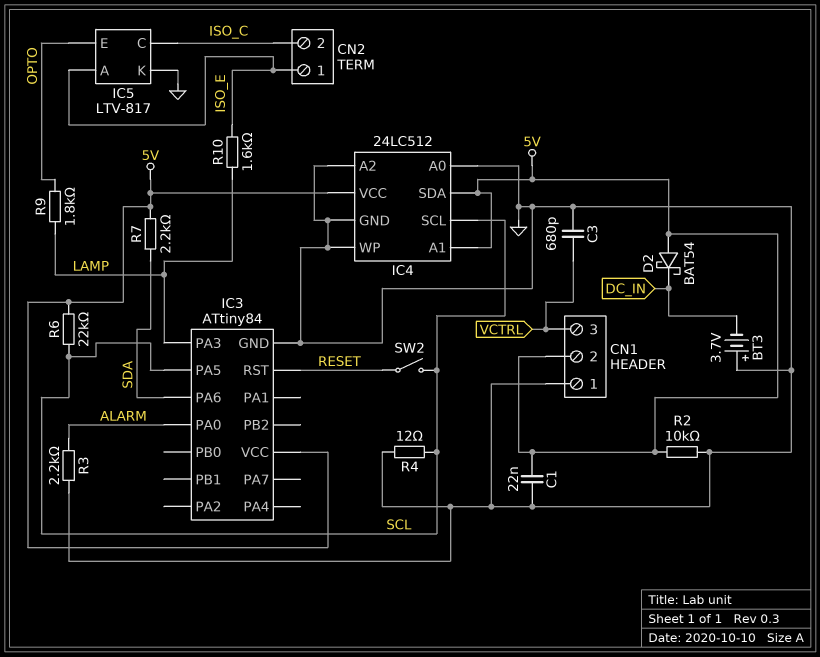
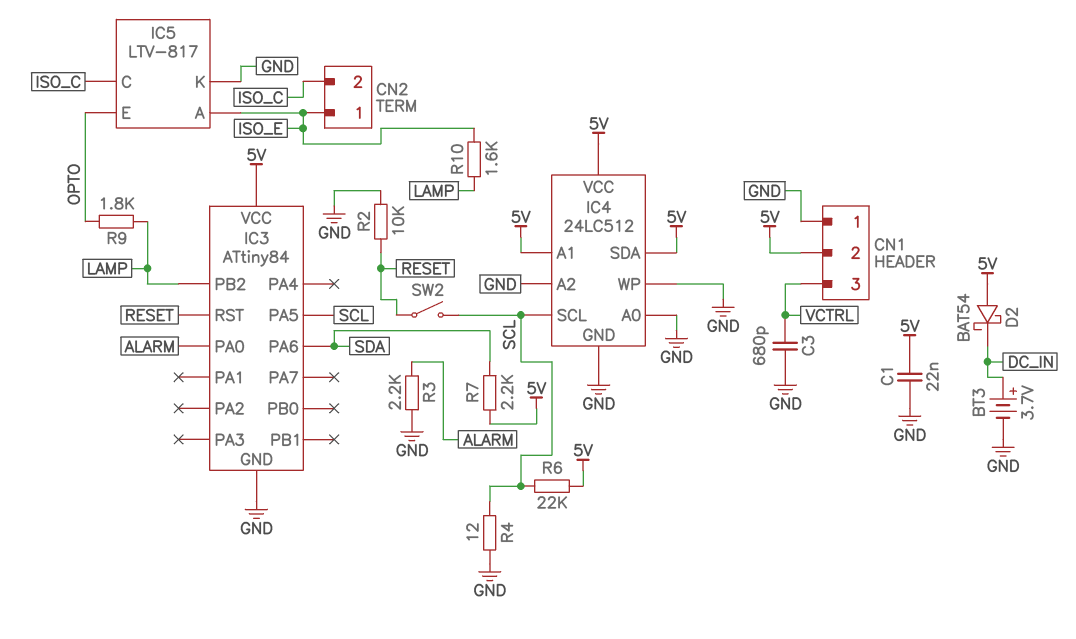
BT3: 3.7V (plus GND, minus DC_IN) -> 3.7V (plus DC_IN, minus GND)
IC3 pin PA3: LAMP -> none
IC3 pin PB2: none -> LAMP
R2: 10k (5V, GND) -> 10k (GND, RESET)

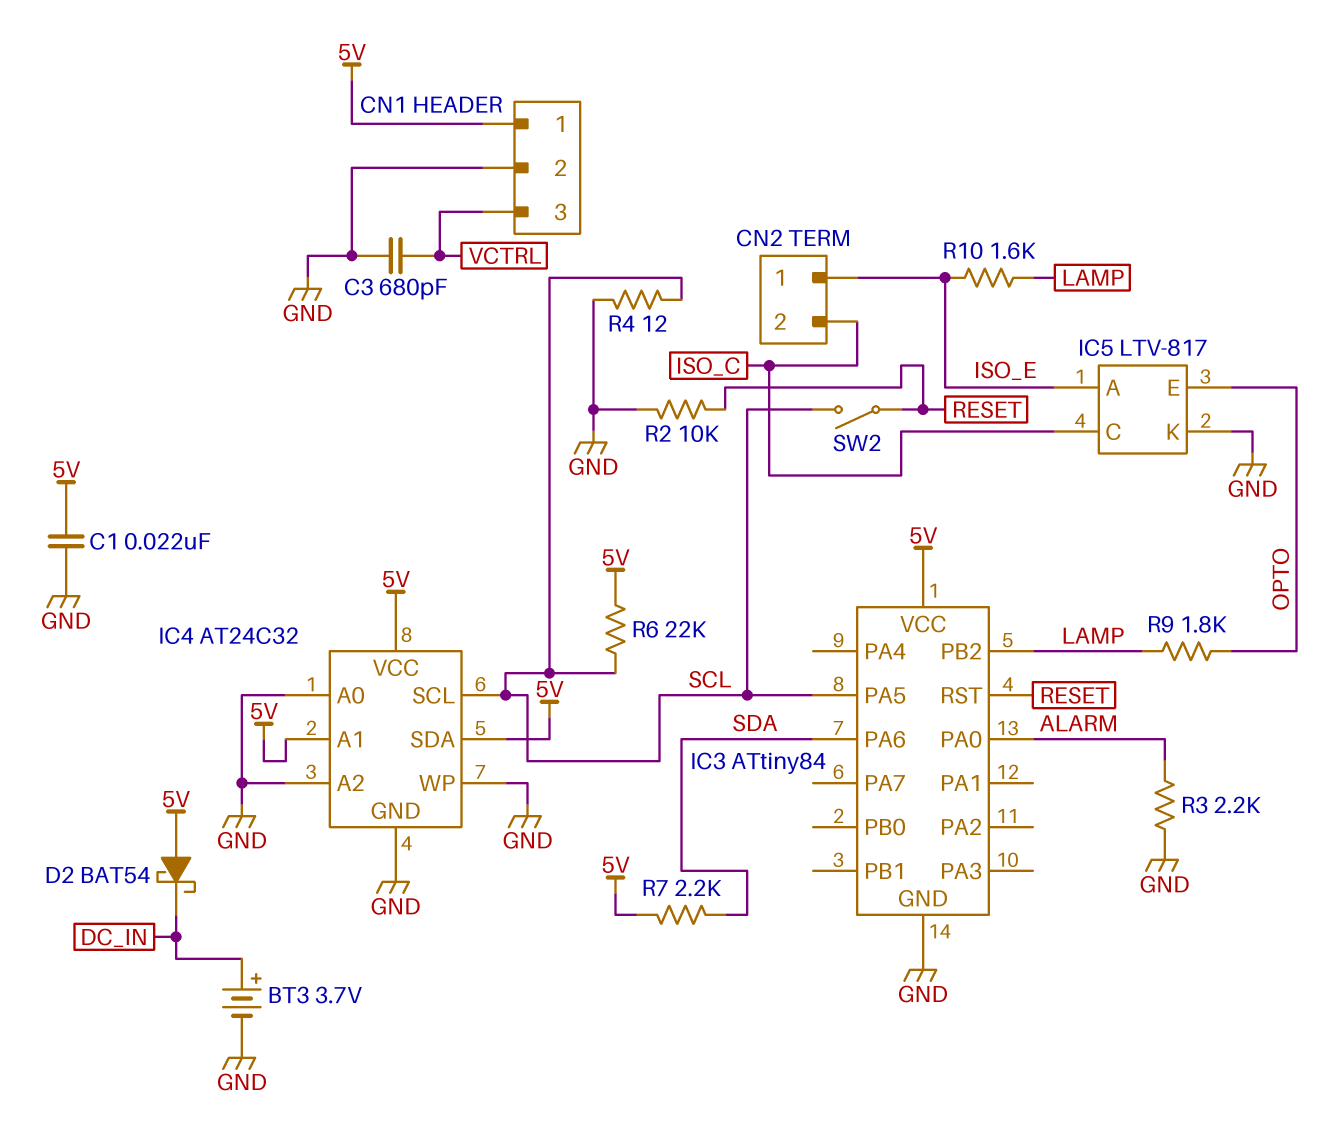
CN1 pin 1: GND -> 5V
CN1 pin 2: 5V -> GND
IC4: 24LC512 -> AT24C32

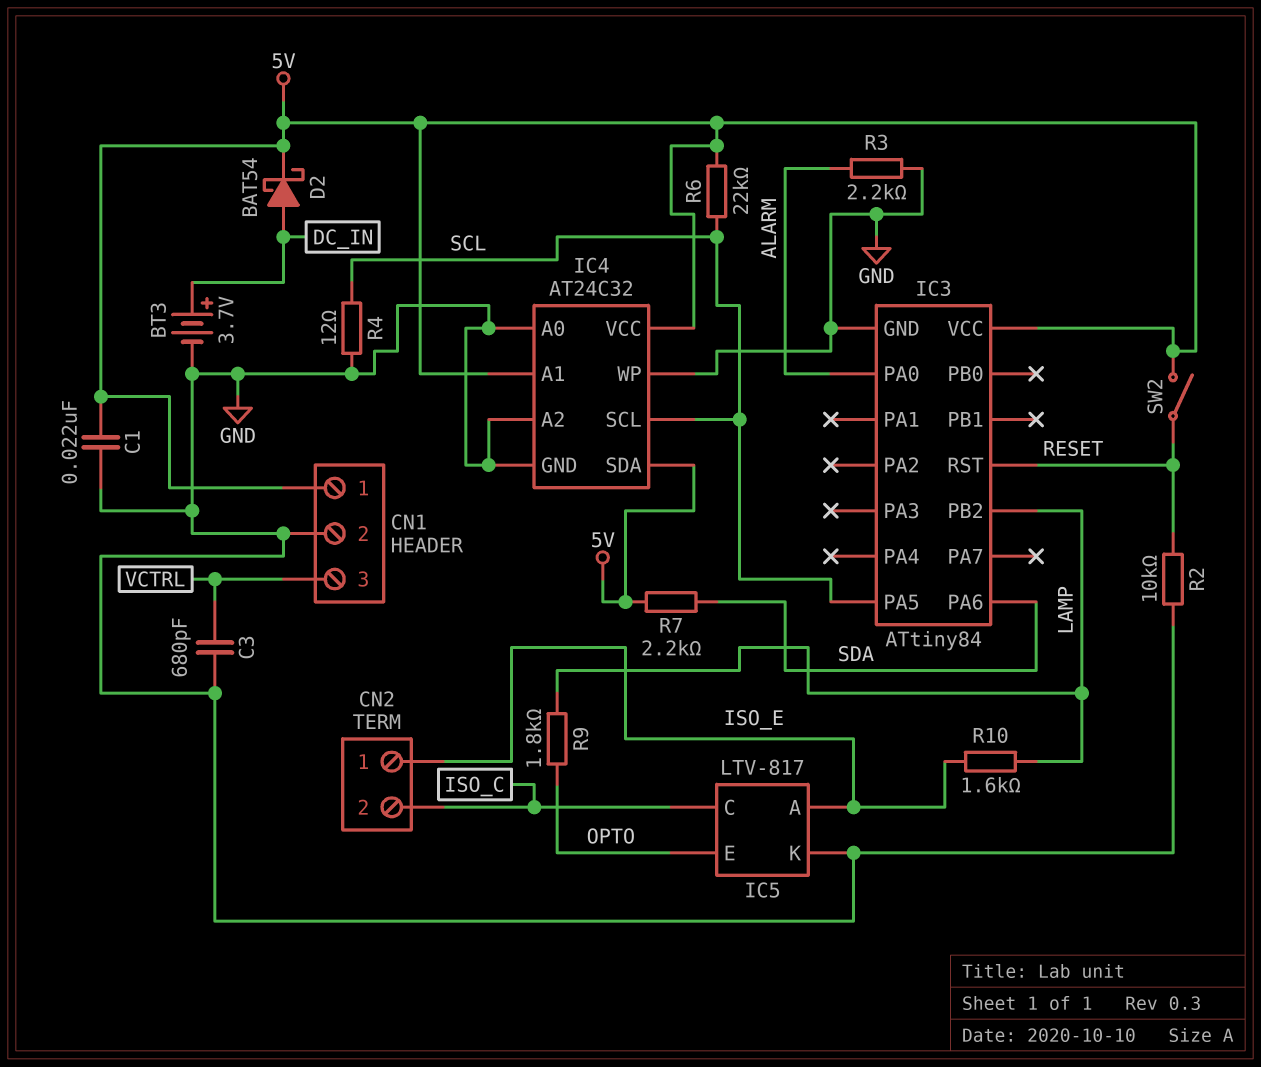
D2: schottky BAT54 (A 5V, K DC_IN) -> schottky BAT54 (A DC_IN, K 5V)
SW2: switch (RESET, SCL) -> switch (5V, RESET)

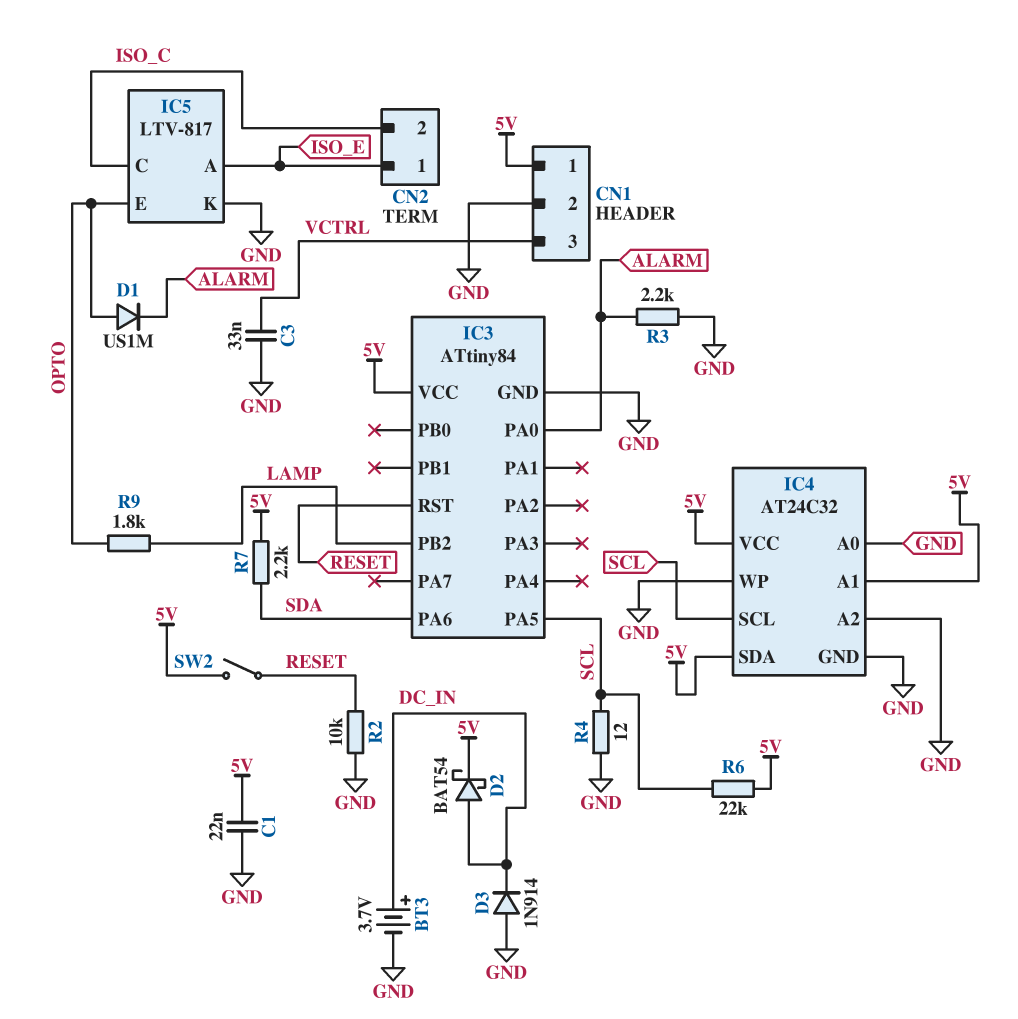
C3: 680pF (GND, VCTRL) -> 33nF (GND, VCTRL)
D1: none -> diode US1M (A OPTO, K ALARM)
D3: none -> diode 1N914 (A GND, K DC_IN)
R10: 1.6k (ISO_E, LAMP) -> none

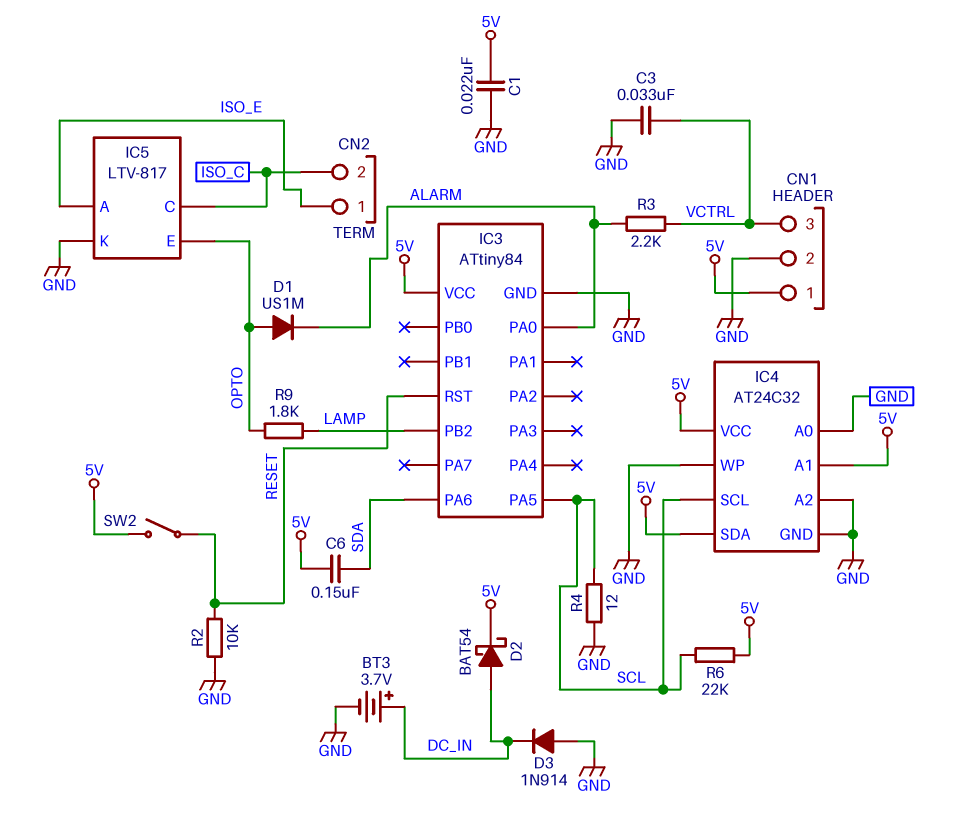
C6: none -> 150nF (5V, SDA)
R3: 2.2k (ALARM, GND) -> 2.2k (ALARM, VCTRL)
R7: 2.2k (5V, SDA) -> none

